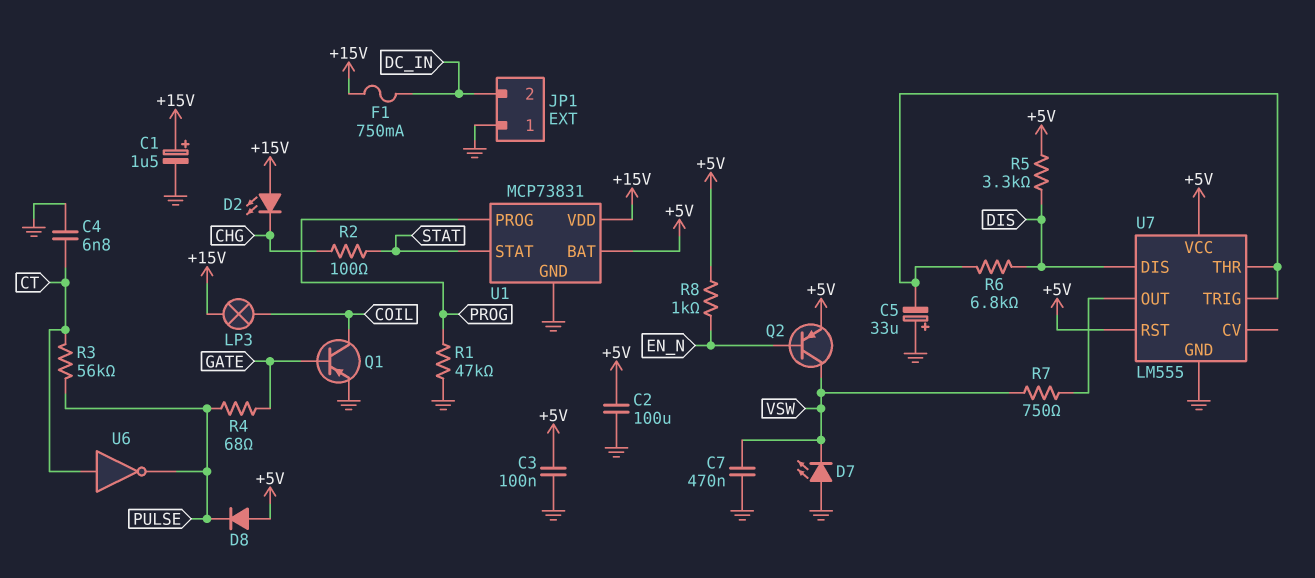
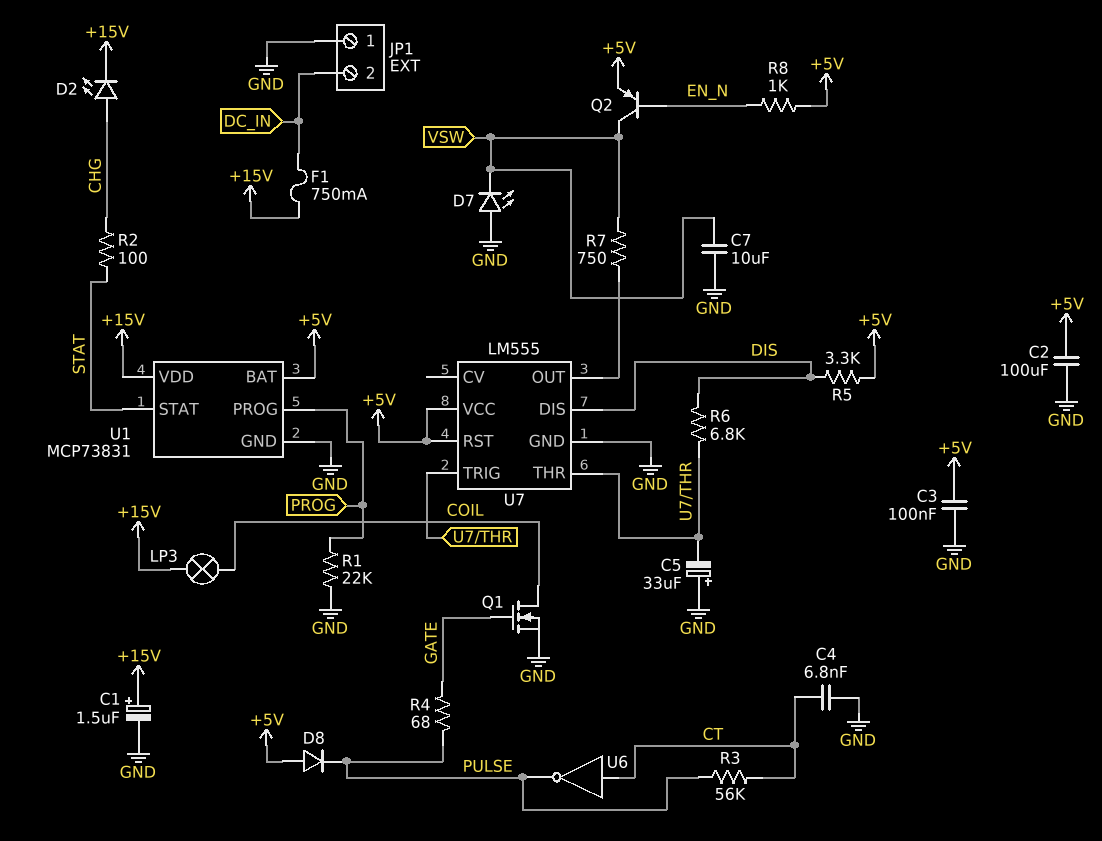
C7: 470nF (GND, VSW) -> 10uF (GND, VSW)
D2: LED (A +15V, K CHG) -> LED (A CHG, K +15V)
Q1: PNP (B GATE, C COIL, E GND) -> NMOS (G GATE, D COIL, S GND)
R1: 47k (GND, PROG) -> 22k (GND, PROG)

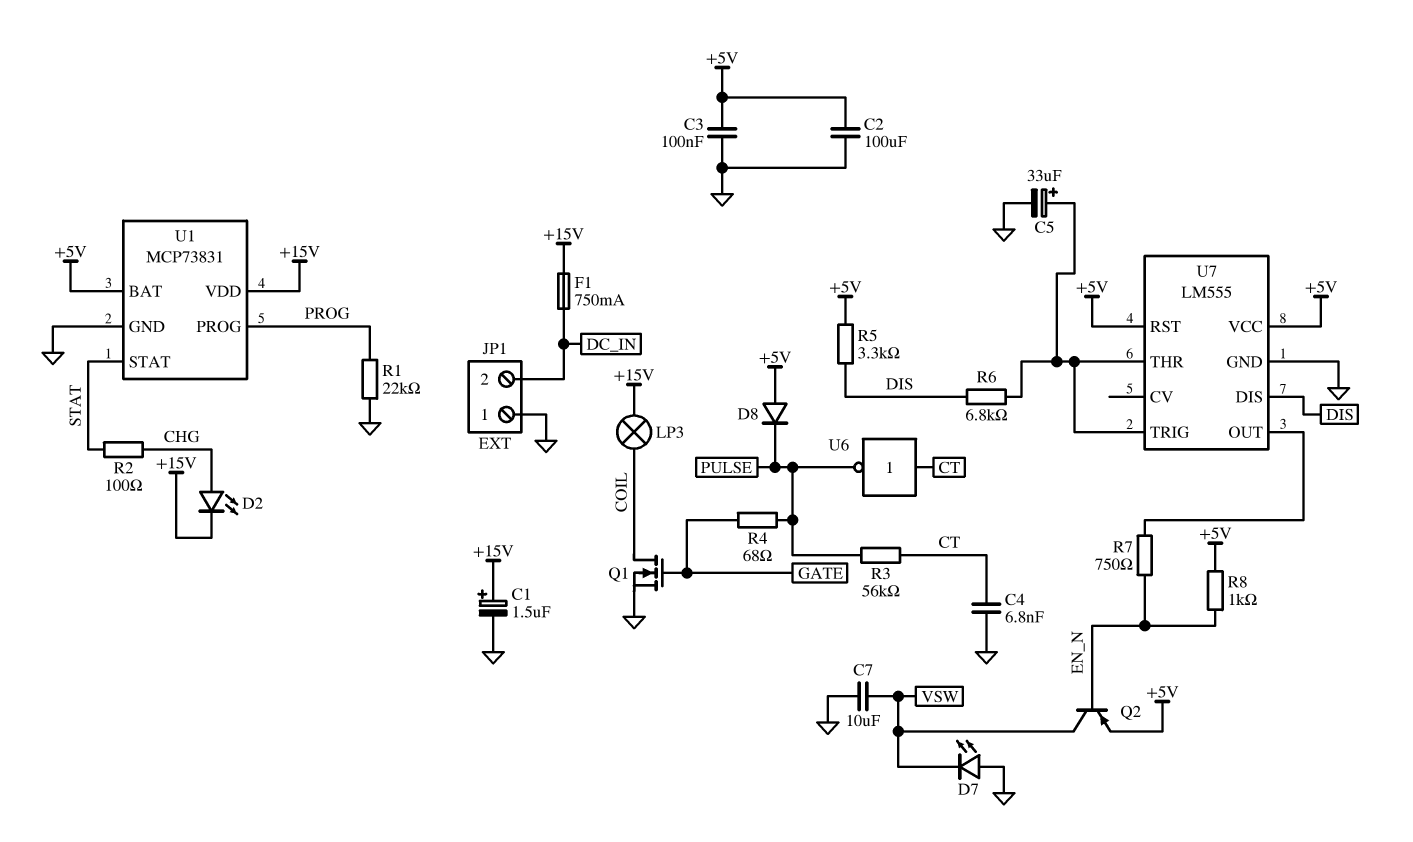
C5: 33uF (plus GND, minus U7/THR) -> 33uF (plus U7/THR, minus GND)
R7: 750 (U7/OUT, VSW) -> 750 (EN_N, U7/OUT)

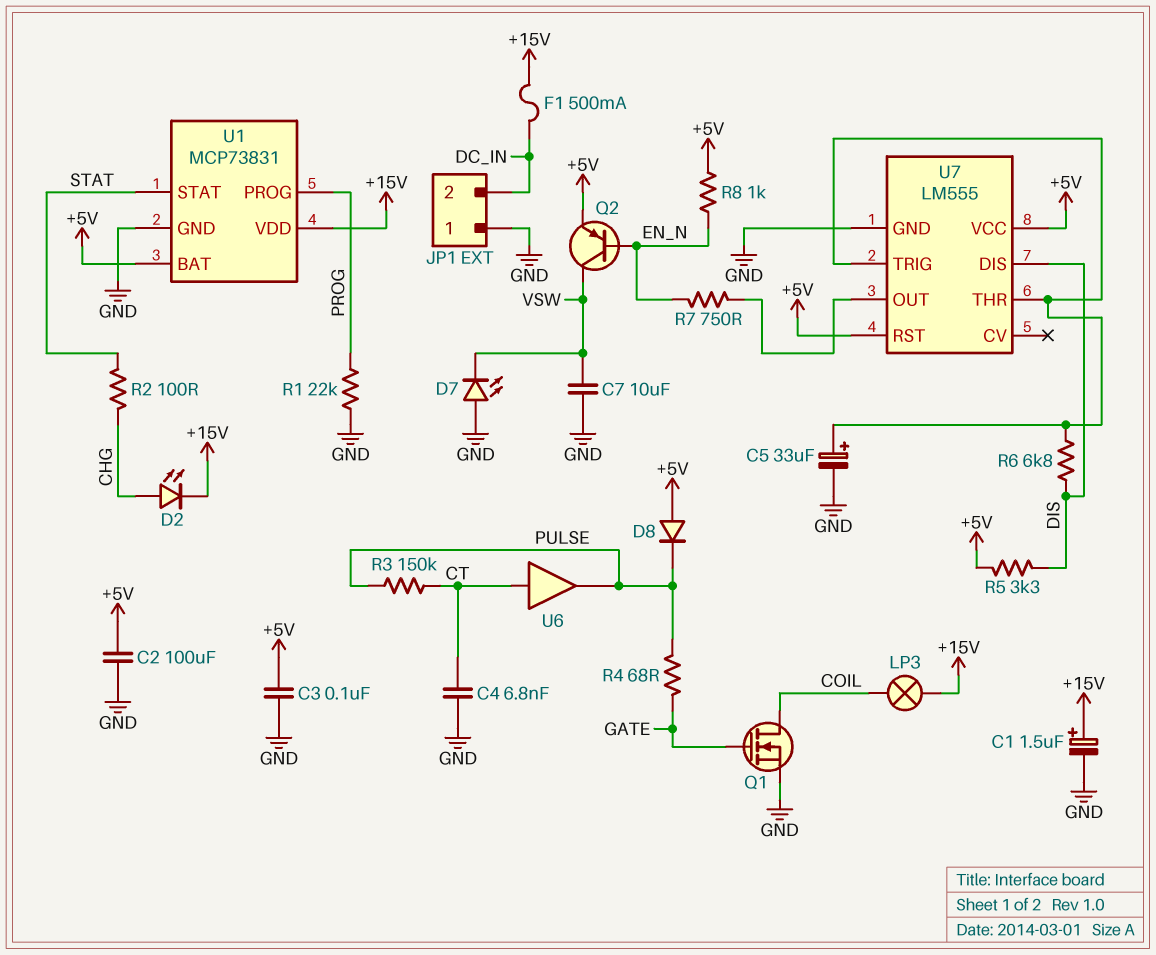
F1: 750mA (+15V, DC_IN) -> 500mA (+15V, DC_IN)
R3: 56k (CT, PULSE) -> 150k (CT, PULSE)
U6: NOT (in CT, out PULSE) -> buffer (in CT, out PULSE)

